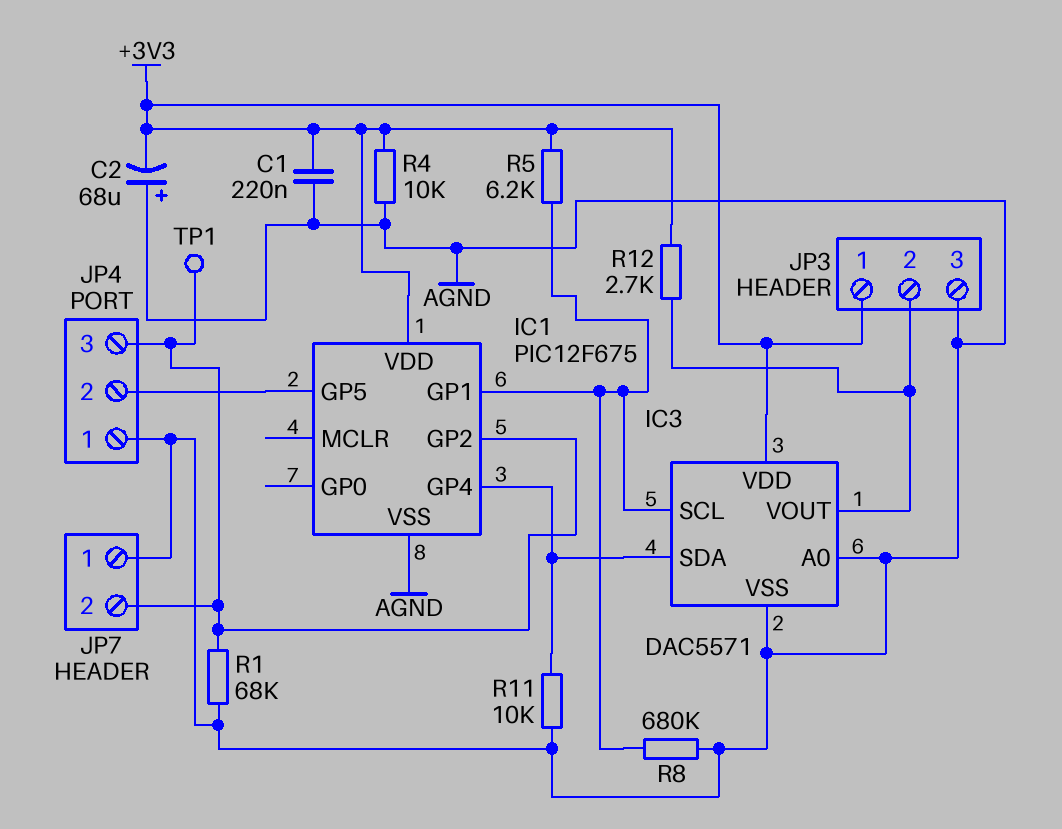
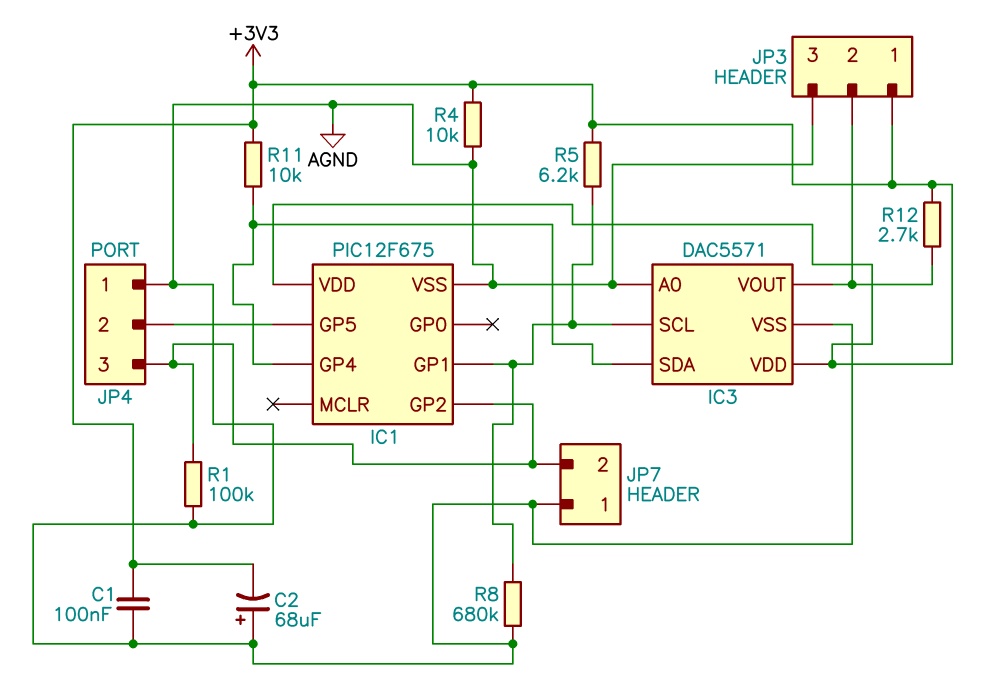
C1: 220nF (+3V3, AGND) -> 100nF (+3V3, AGND)
R1: 68k (AGND, IC1/GP2) -> 100k (AGND, IC1/GP2)
R11: 10k (AGND, IC1/GP4) -> 10k (+3V3, IC1/GP4)
TP1: test point (IC1/GP2) -> none

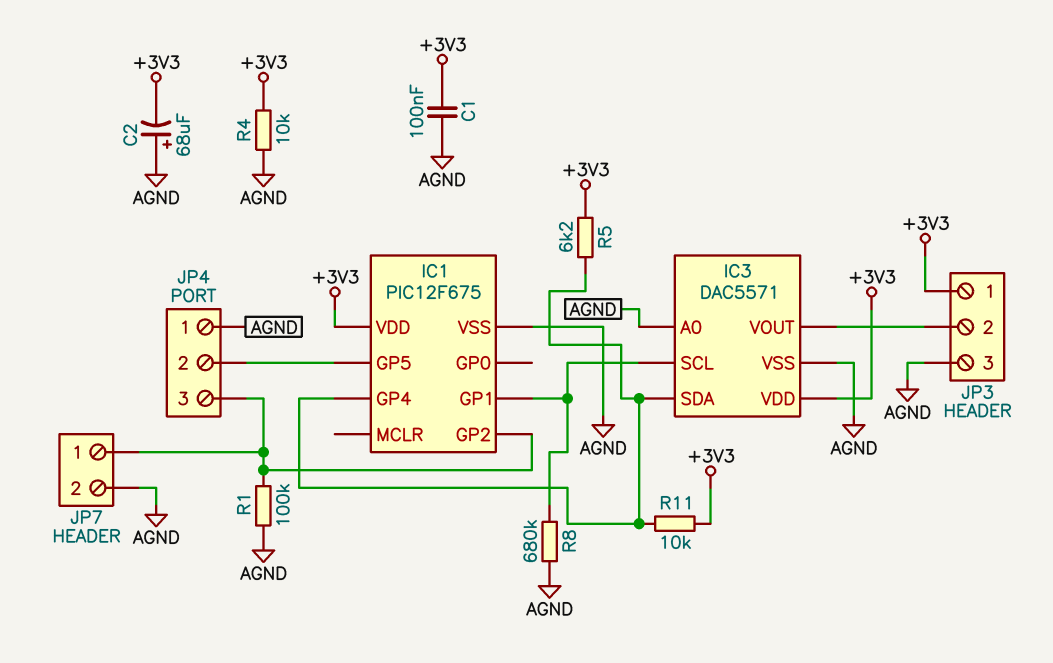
JP7 pin 1: AGND -> IC1/GP2
JP7 pin 2: IC1/GP2 -> AGND
R5: 6.2k (+3V3, IC1/GP1) -> 6.2k (+3V3, IC1/GP4)
R12: 2.7k (+3V3, IC3/VOUT) -> none

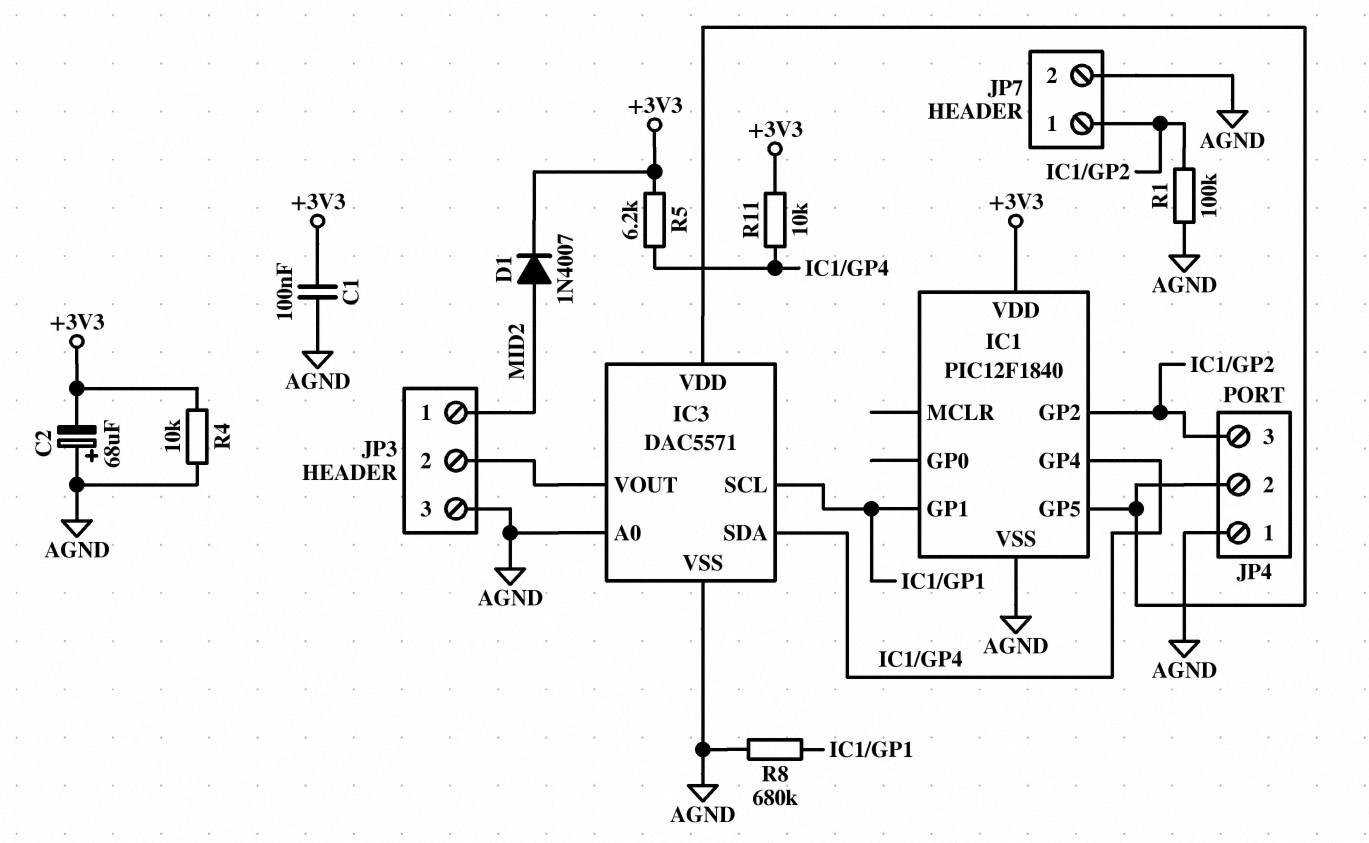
D1: none -> diode 1N4007 (A MID2, K +3V3)
IC1: PIC12F675 -> PIC12F1840
IC3 pin VDD: +3V3 -> IC1/GP5
JP3 pin 1: +3V3 -> MID2

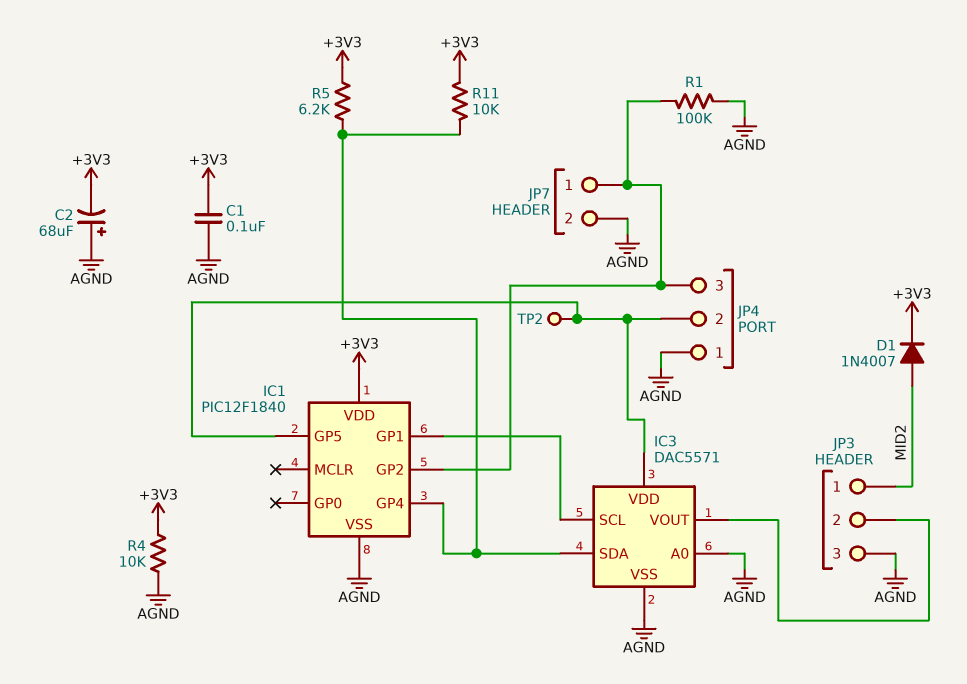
R8: 680k (AGND, IC1/GP1) -> none
TP2: none -> test point (IC1/GP5)

